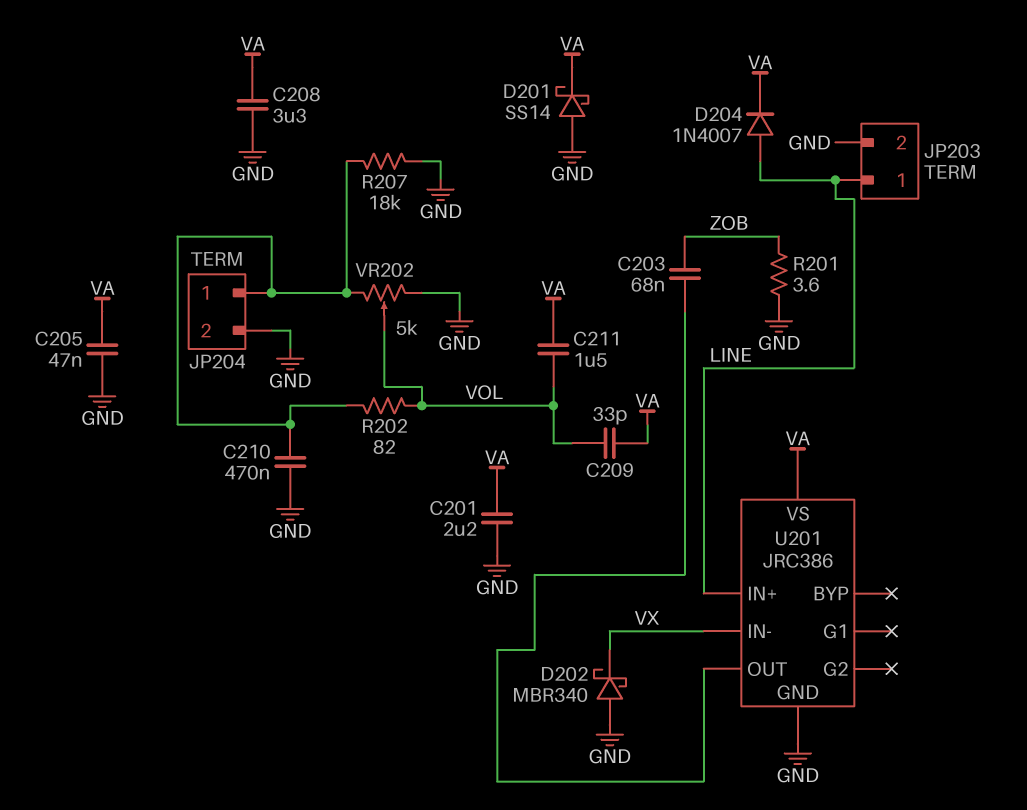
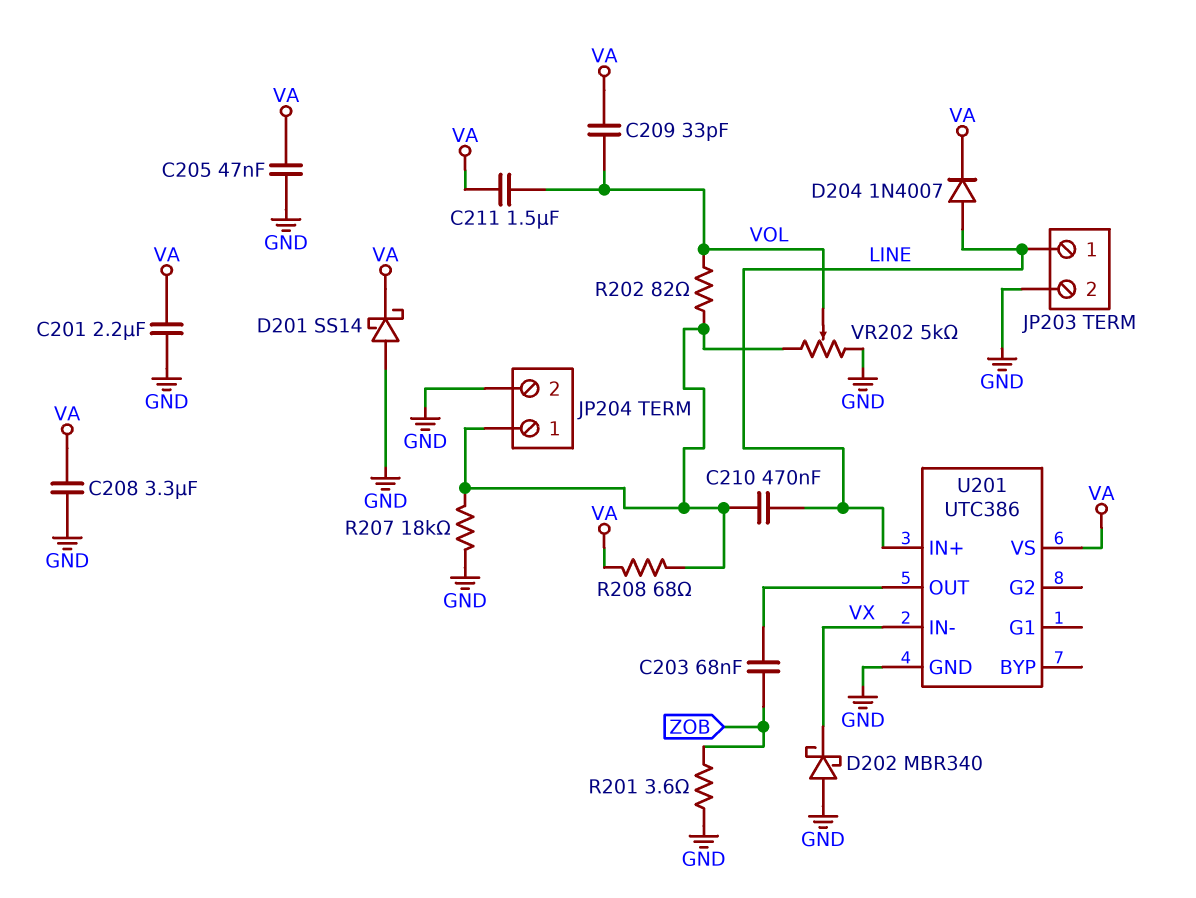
C210: 470nF (GND, JP204/1) -> 470nF (JP204/1, LINE)
R208: none -> 68 (JP204/1, VA)
U201: JRC386 -> UTC386

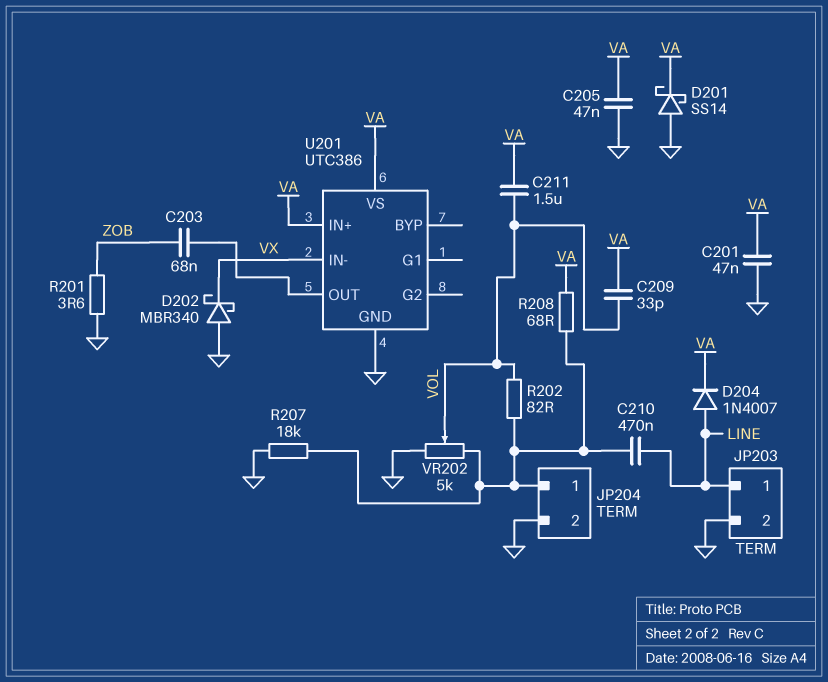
C201: 2.2uF (GND, VA) -> 47nF (GND, VA)
C208: 3.3uF (GND, VA) -> none
U201 pin IN+: LINE -> VA

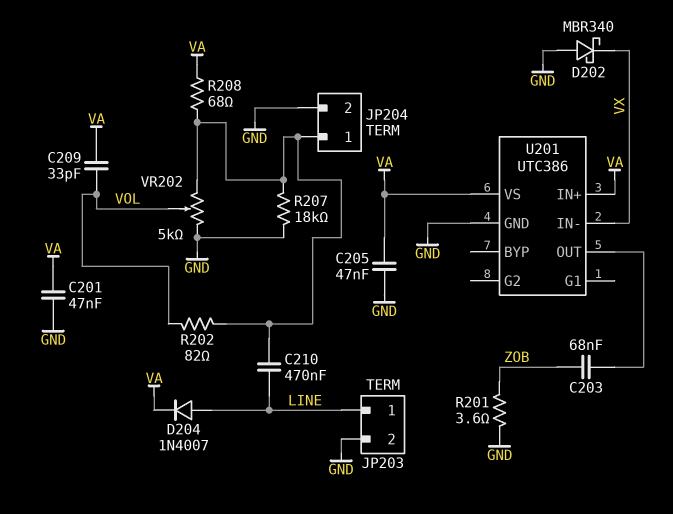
C211: 1.5uF (VA, VOL) -> none
D201: schottky SS14 (A GND, K VA) -> none

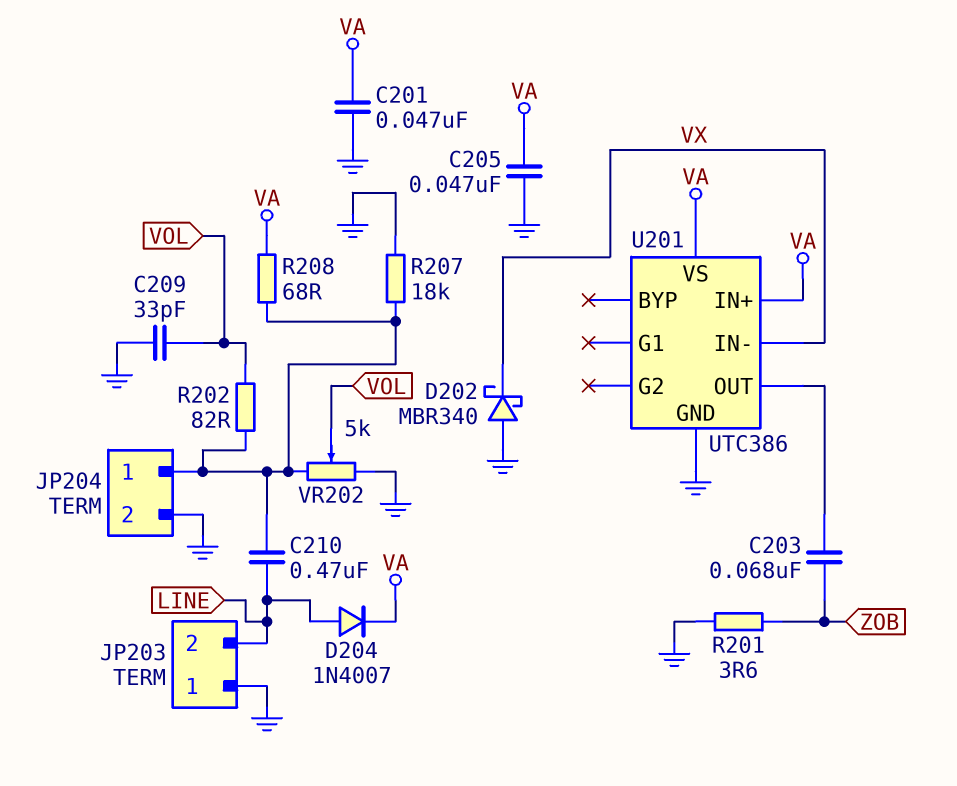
C209: 33pF (VA, VOL) -> 33pF (GND, VOL)
JP203 pin 1: LINE -> GND
JP203 pin 2: GND -> LINE

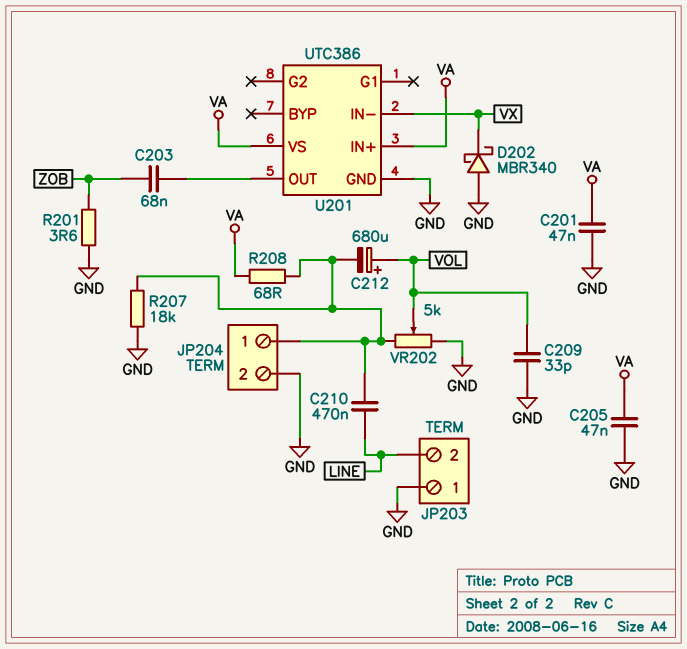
C212: none -> 680uF (plus VOL, minus JP204/1)
D204: diode 1N4007 (A LINE, K VA) -> none
R202: 82 (JP204/1, VOL) -> none

